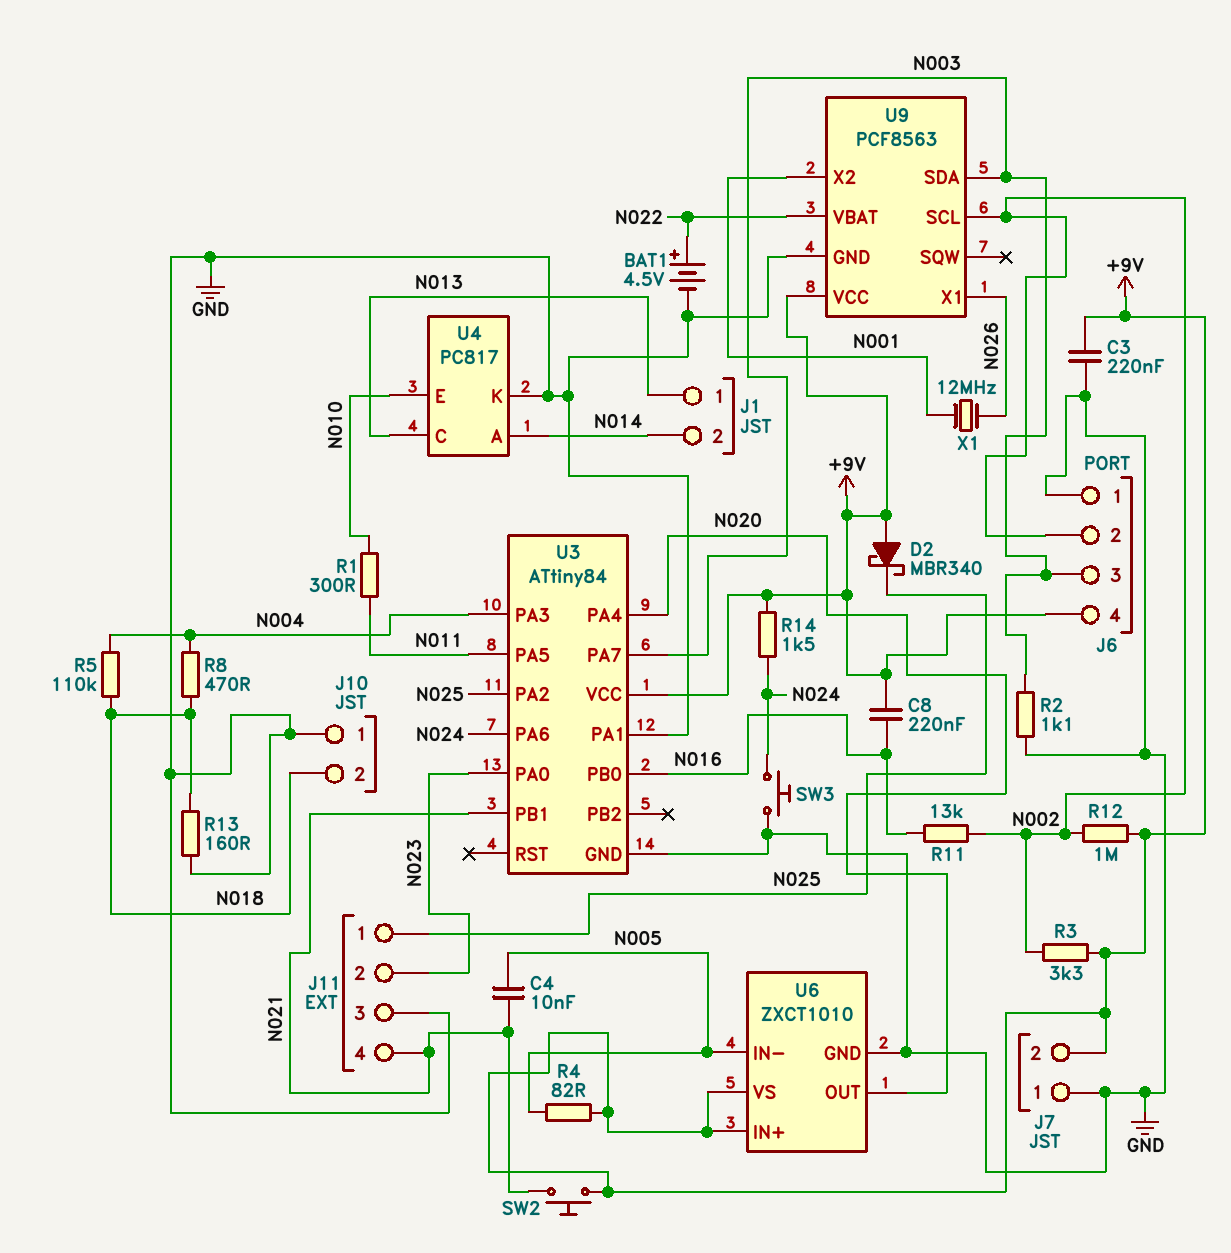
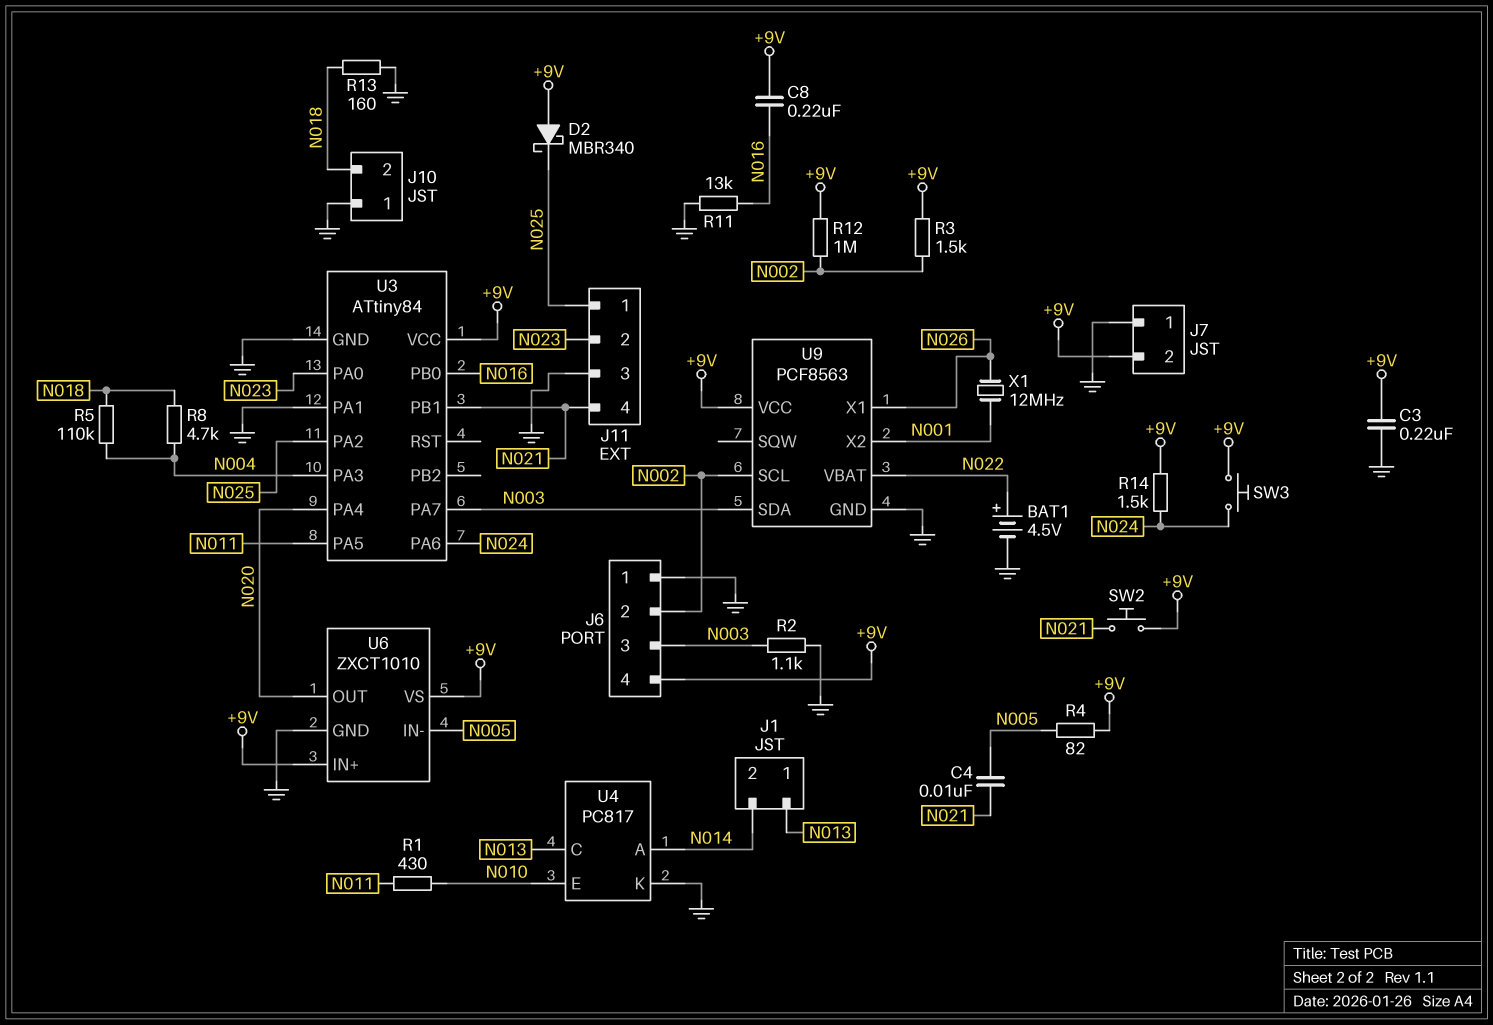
R1: 300 (N010, N011) -> 430 (N010, N011)
R3: 3.3k (+9V, N002) -> 1.5k (+9V, N002)
R8: 470 (N004, N018) -> 4.7k (N004, N018)
R11: 13k (N002, N016) -> 13k (GND, N016)
SW3: button (GND, N024) -> button (+9V, N024)

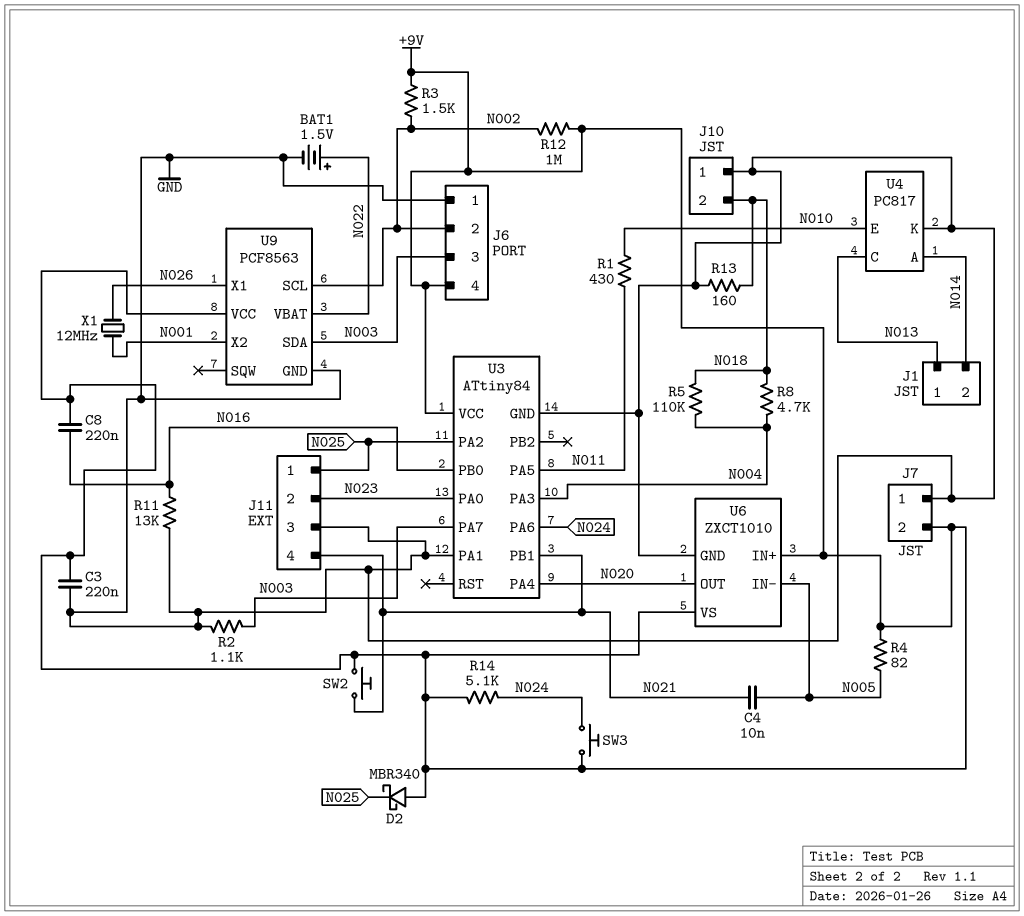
BAT1: 4.5V (plus N022, minus GND) -> 1.5V (plus N022, minus GND)
R14: 1.5k (+9V, N024) -> 5.1k (+9V, N024)

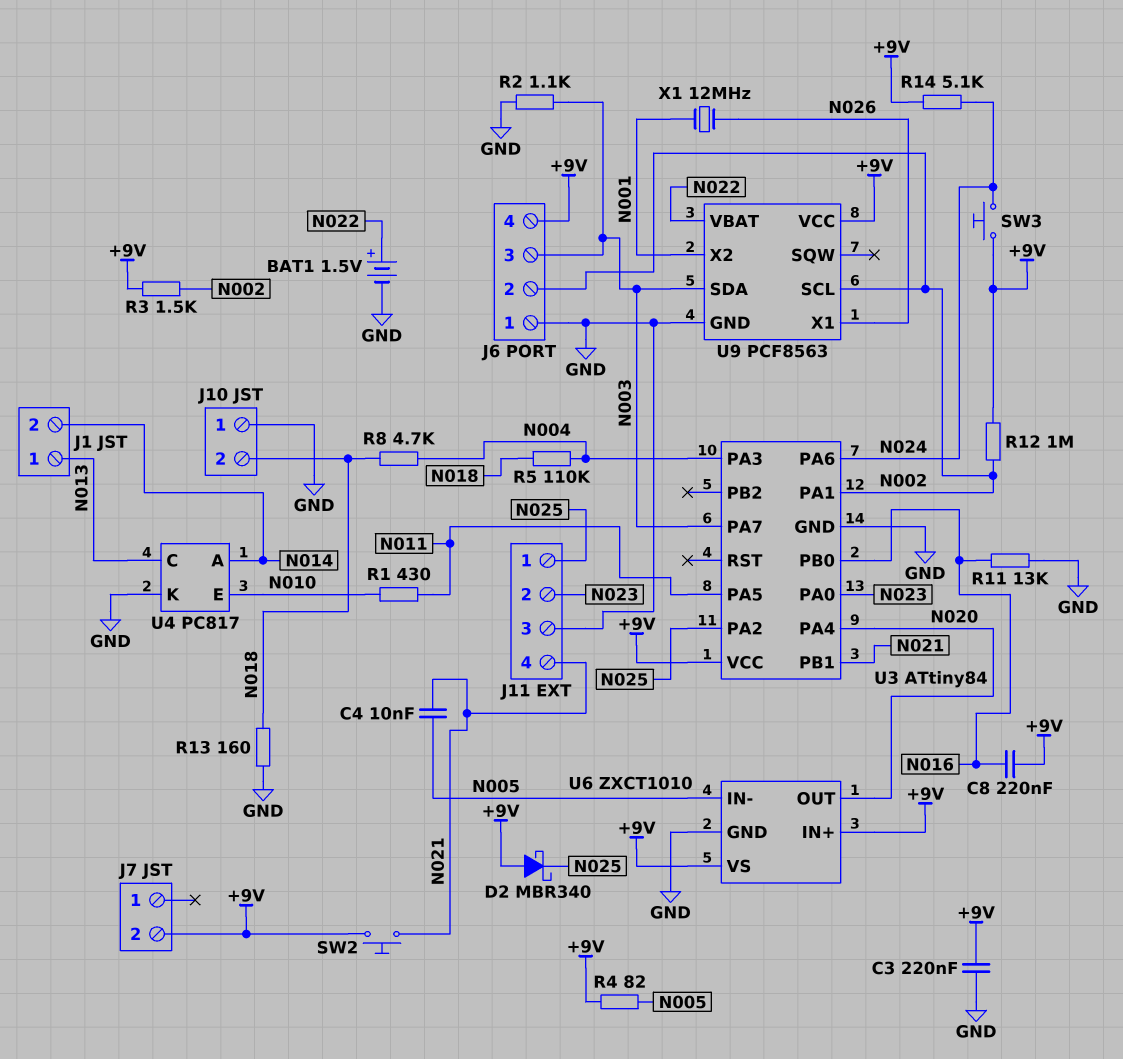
J7 pin 1: GND -> none
U3 pin PA1: GND -> N002

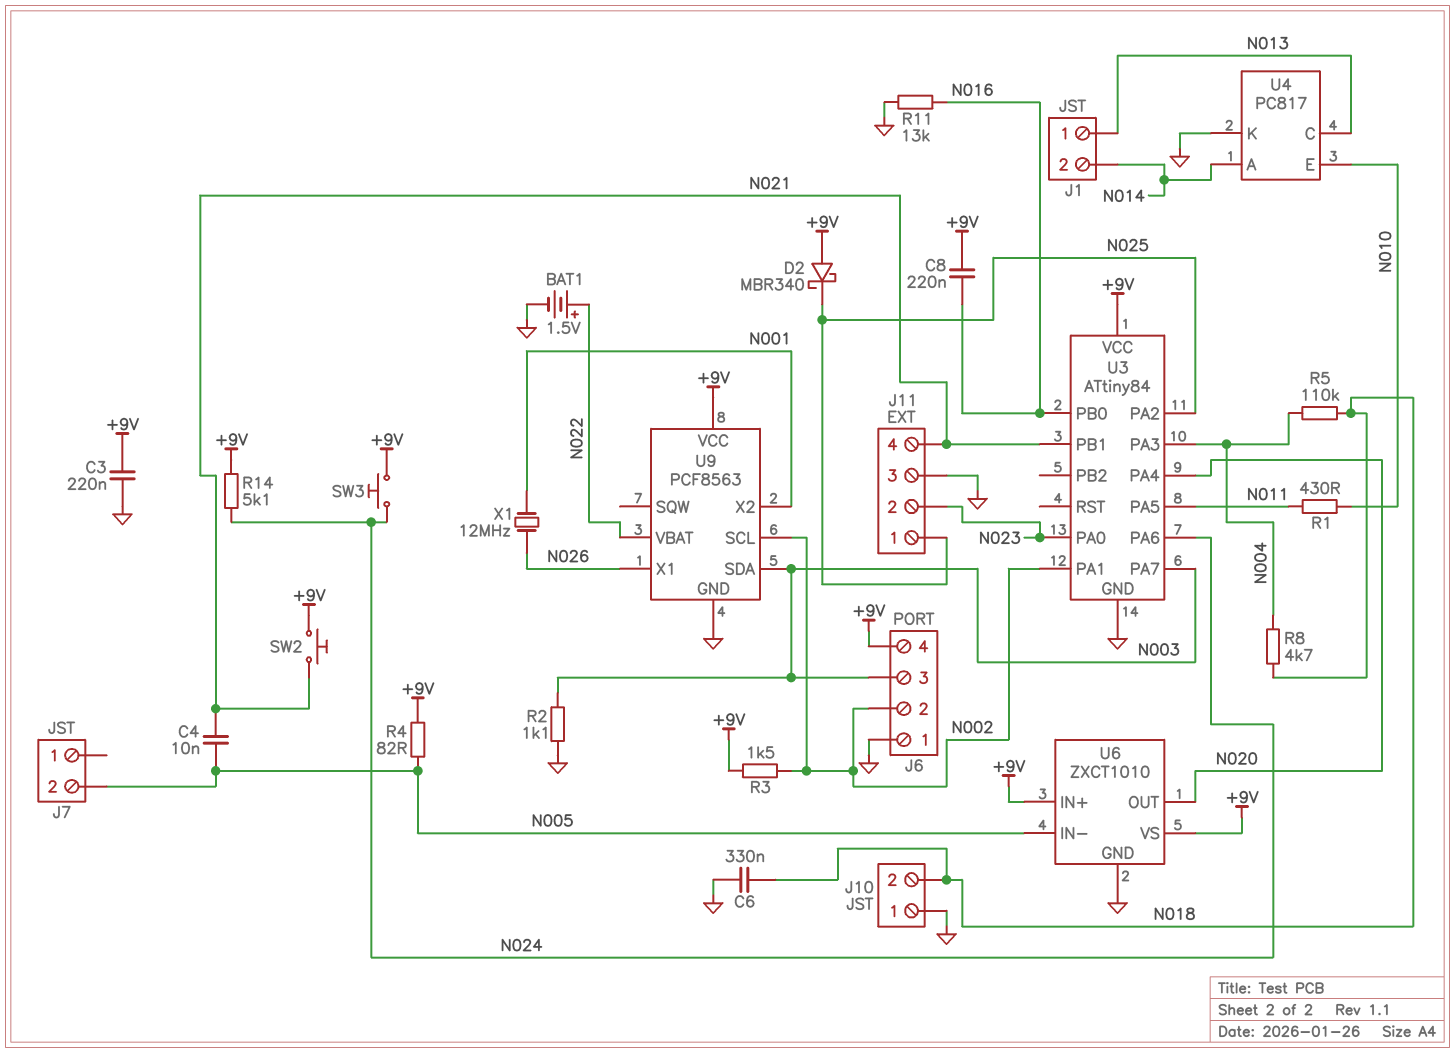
C6: none -> 330nF (GND, N018)
J7 pin 2: +9V -> N005
R12: 1M (+9V, N002) -> none
R13: 160 (GND, N018) -> none

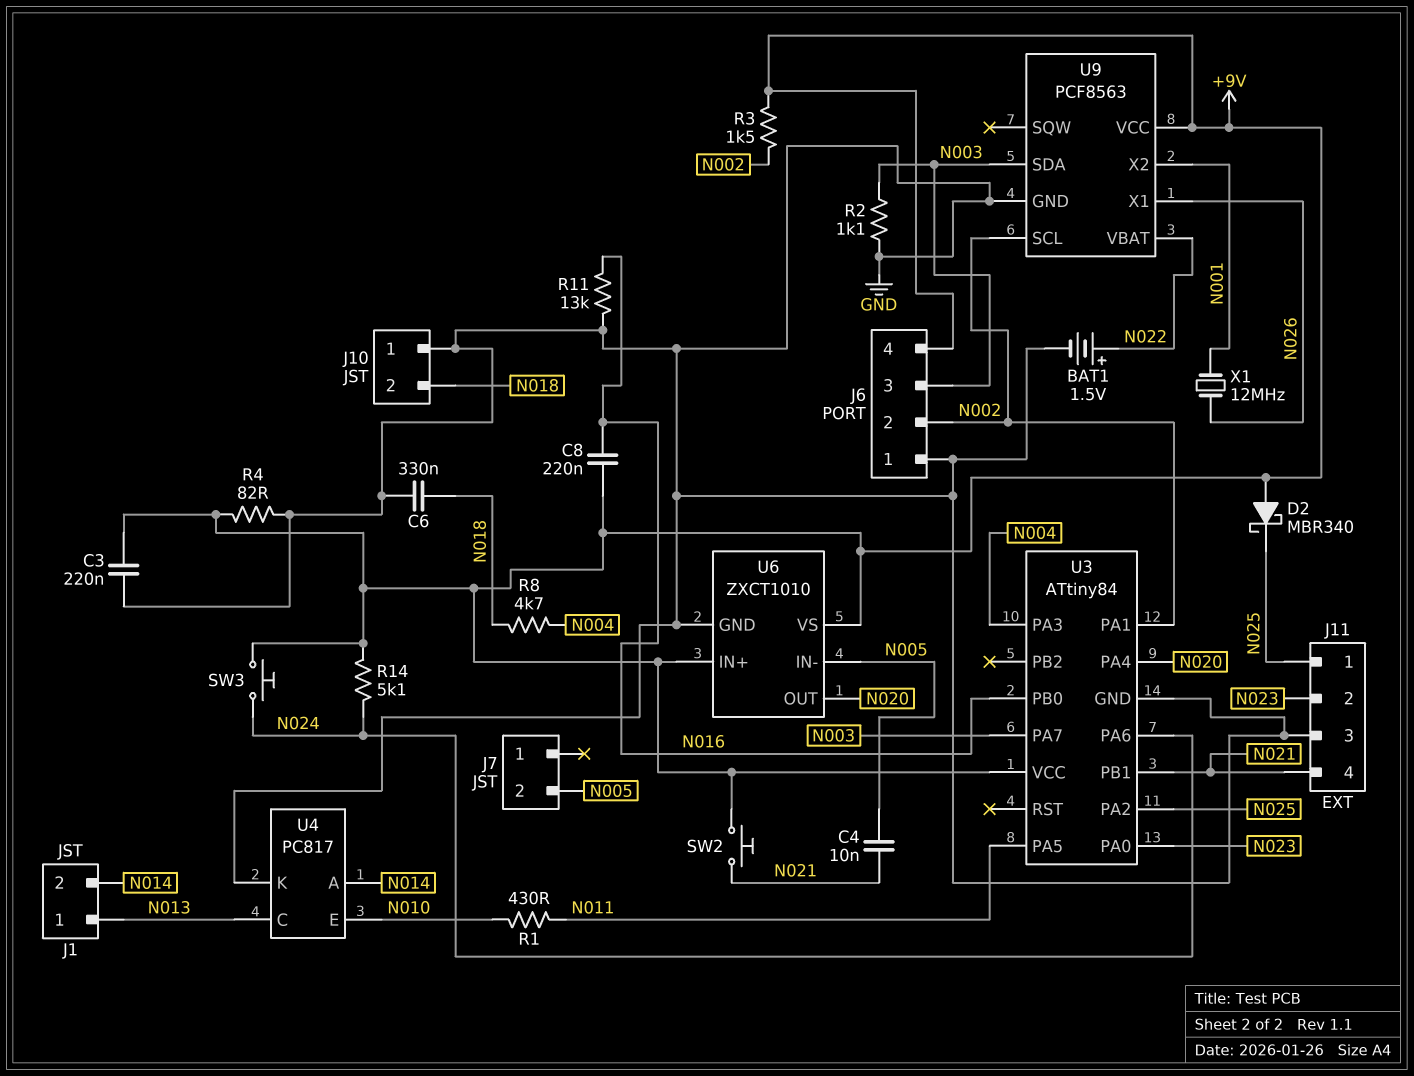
R4: 82 (+9V, N005) -> 82 (+9V, GND)
R5: 110k (N004, N018) -> none

